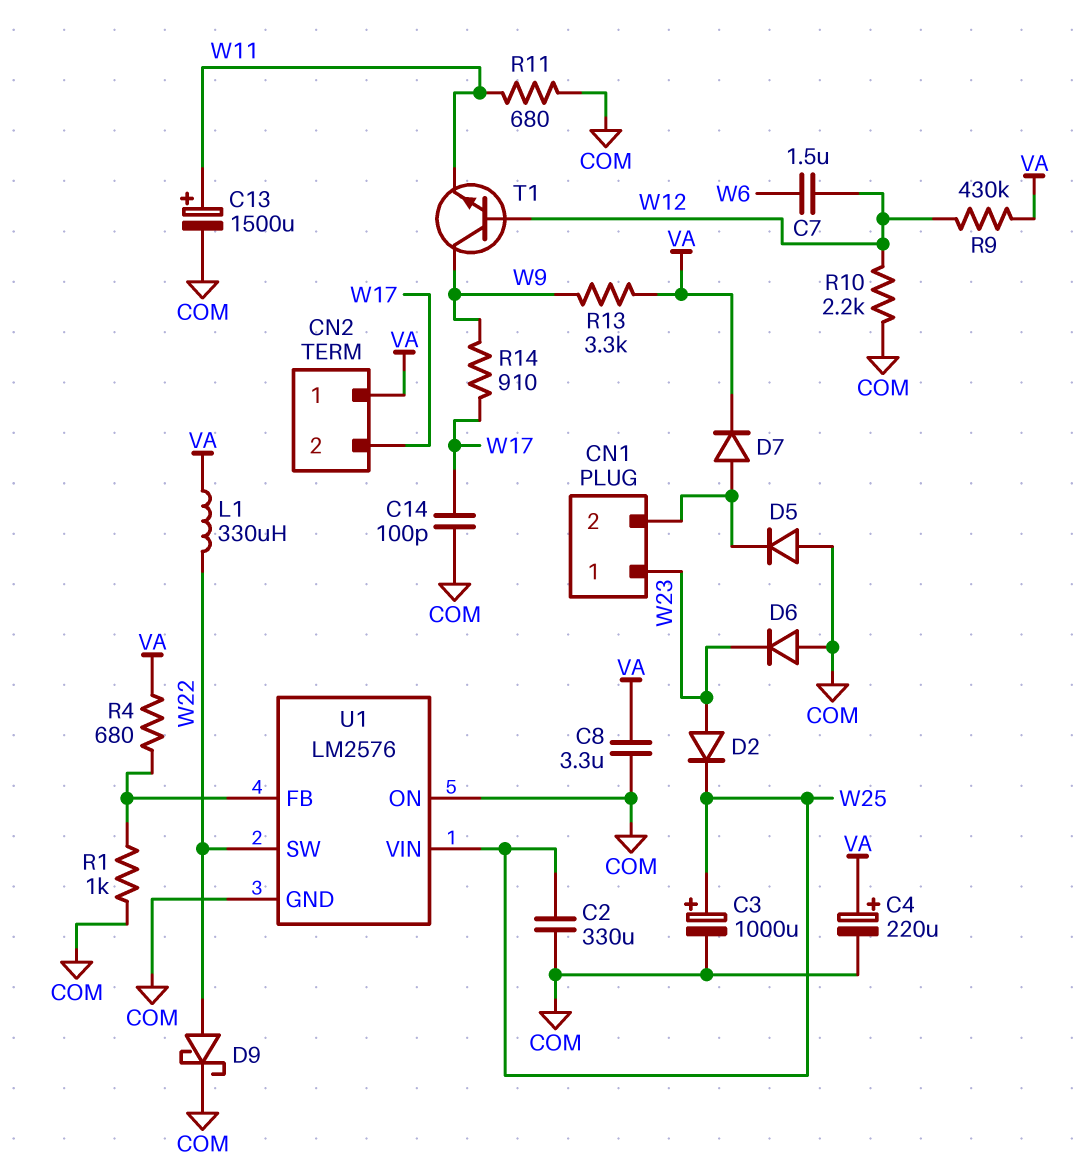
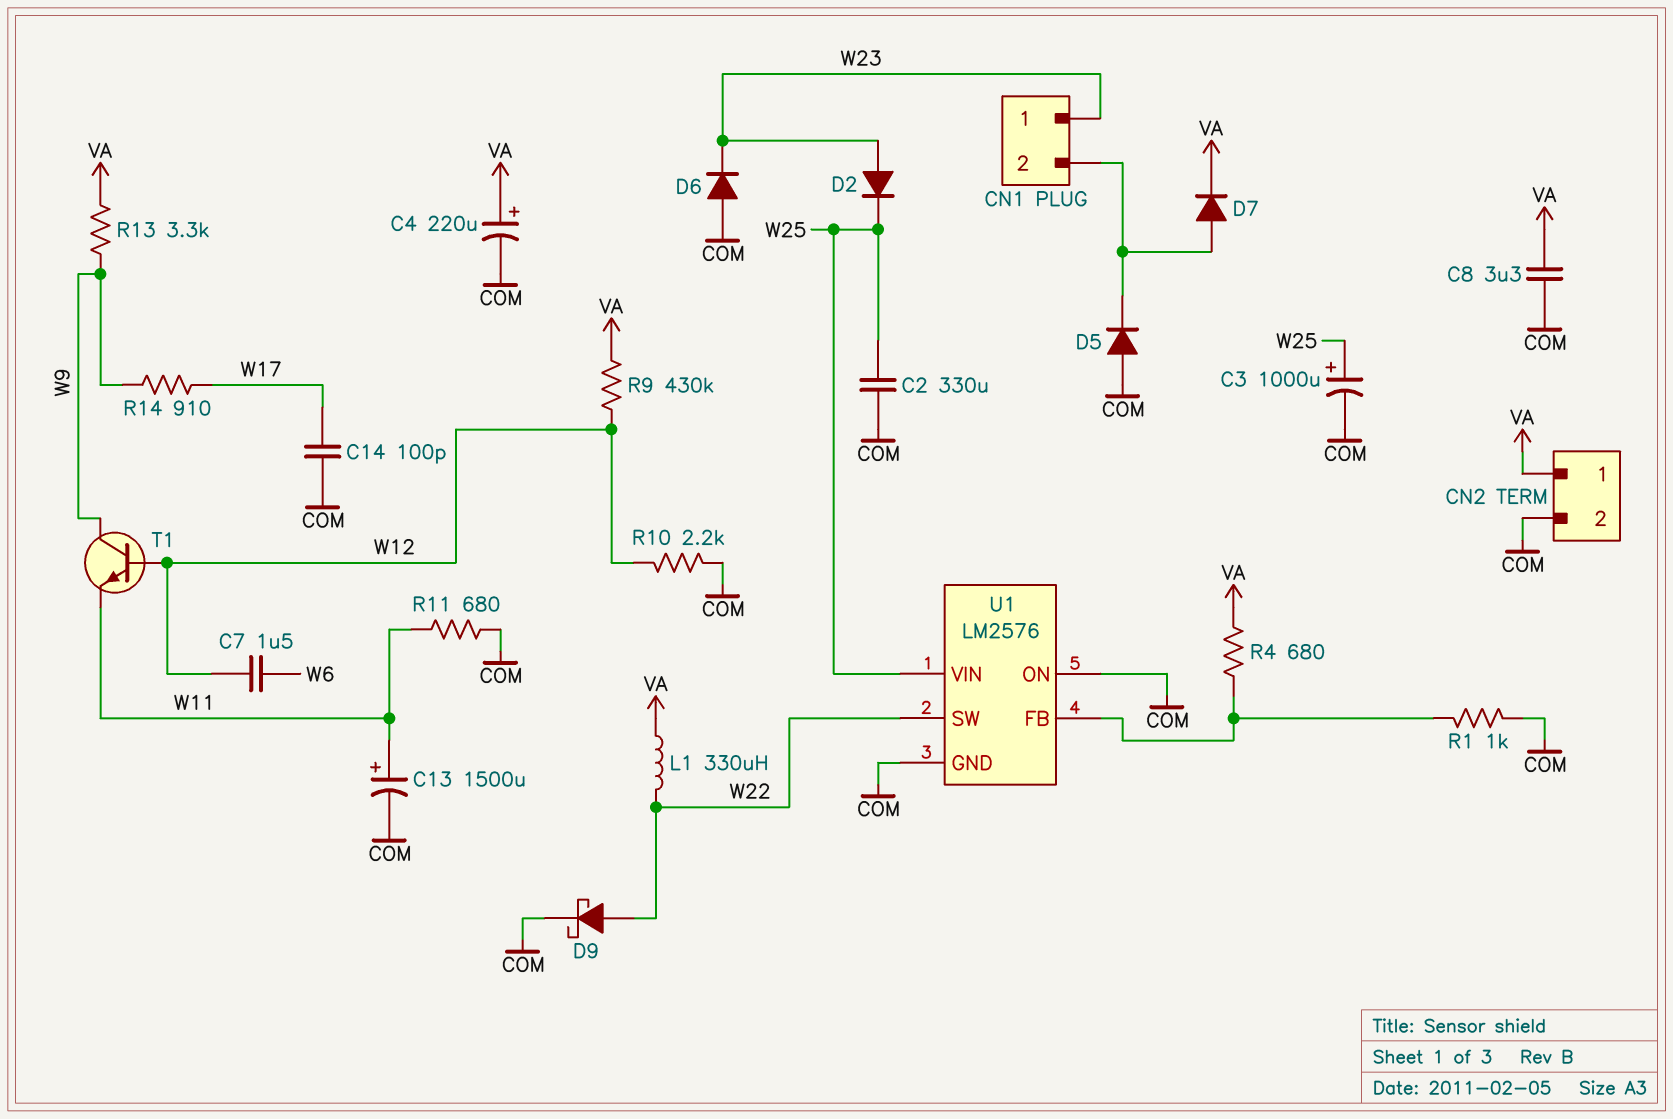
CN2 pin 2: W17 -> COM

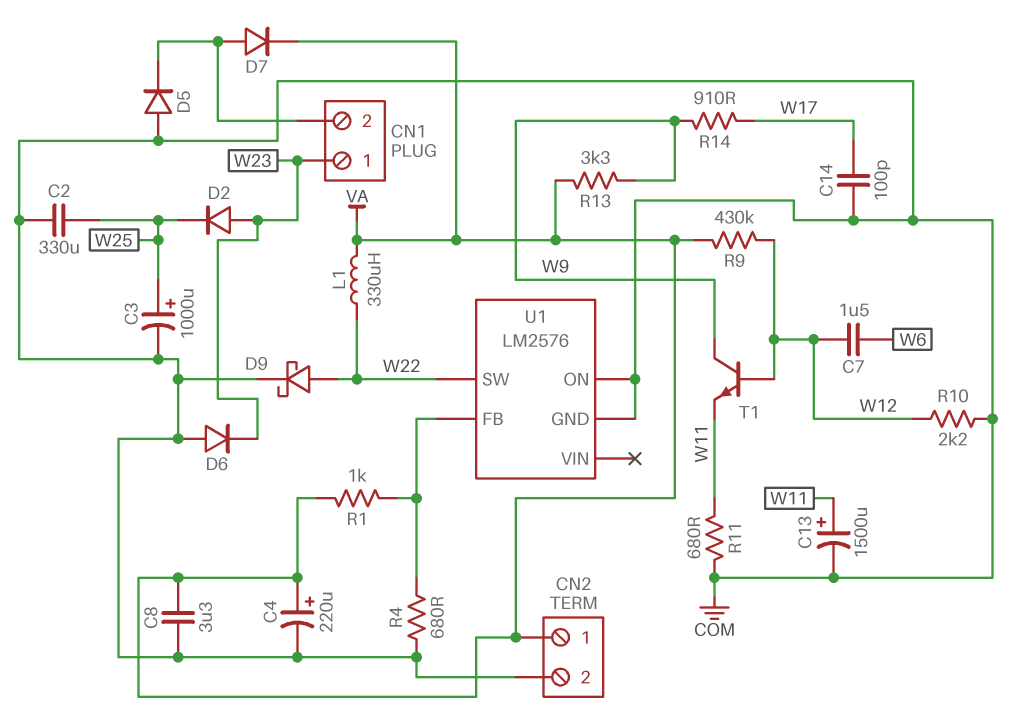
R1: 1k (COM, U1/FB) -> 1k (U1/FB, VA)
R4: 680 (U1/FB, VA) -> 680 (COM, U1/FB)
U1 pin VIN: W25 -> none

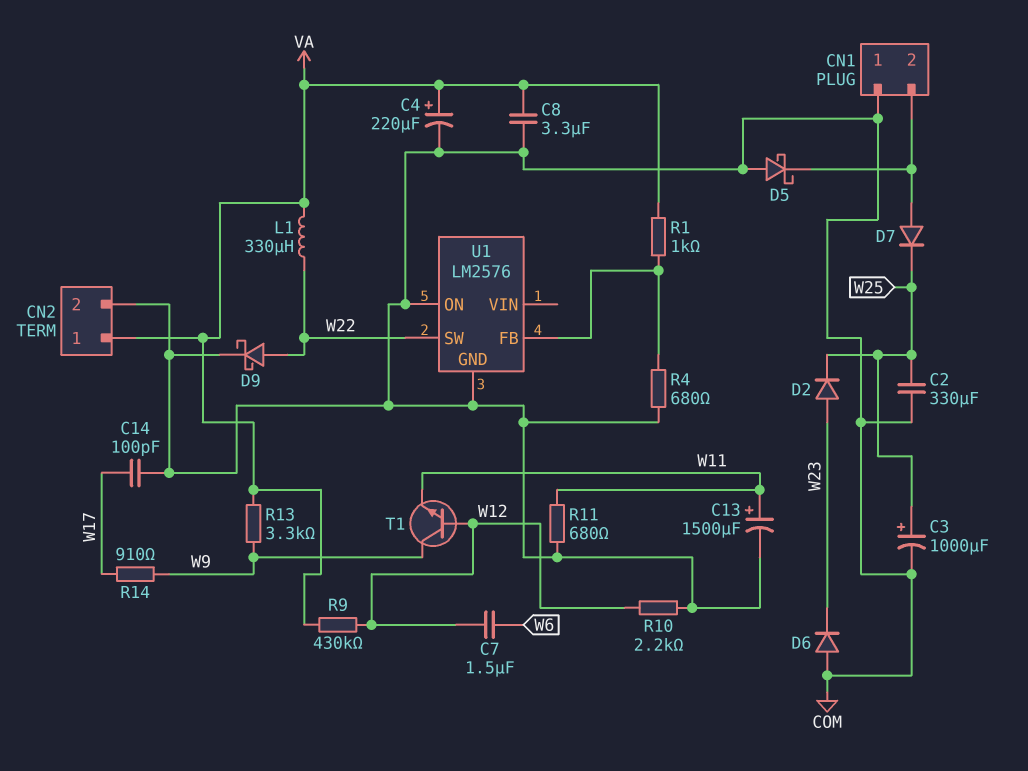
CN1 pin 1: W23 -> COM
D5: diode (A COM, K CN1/2) -> schottky (A COM, K CN1/2)
D7: diode (A CN1/2, K VA) -> diode (A CN1/2, K W25)

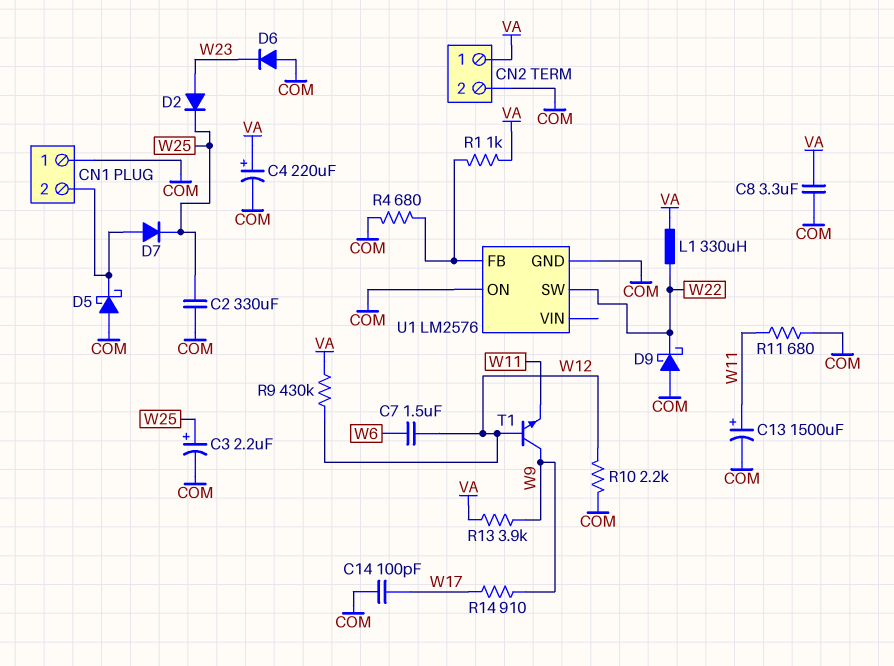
C3: 1000uF (plus W25, minus COM) -> 2.2uF (plus W25, minus COM)
D9: schottky (A W22, K COM) -> schottky (A COM, K W22)
R13: 3.3k (VA, W9) -> 3.9k (VA, W9)

